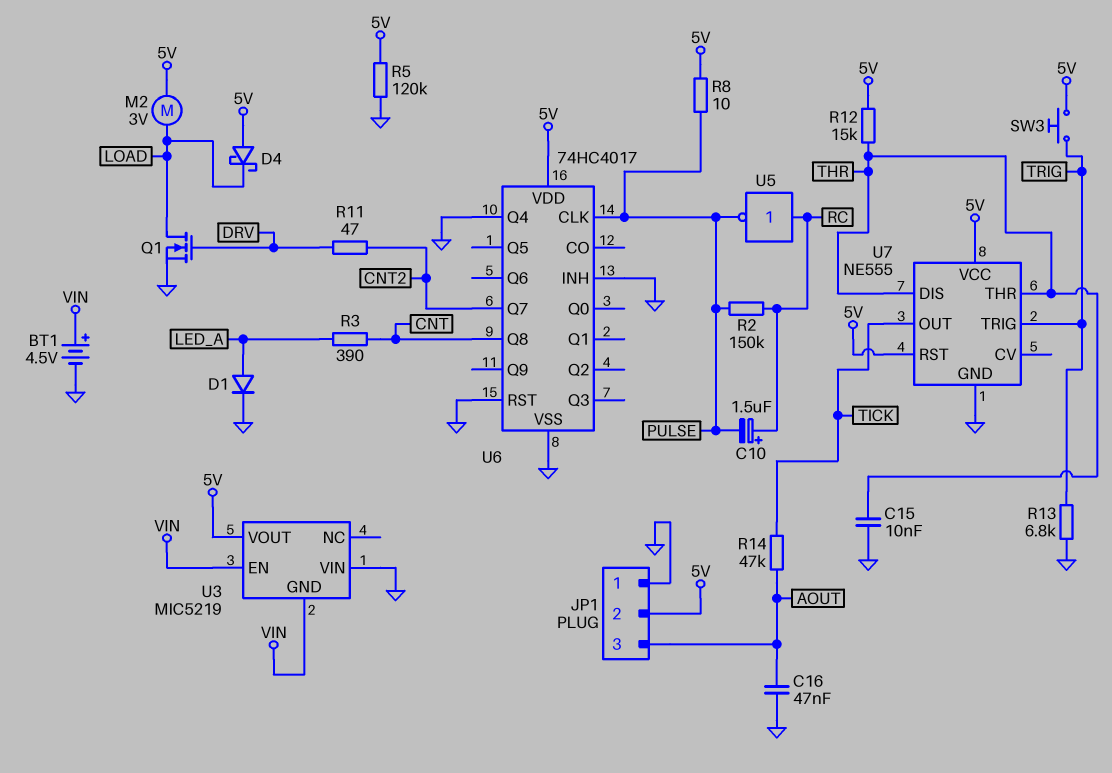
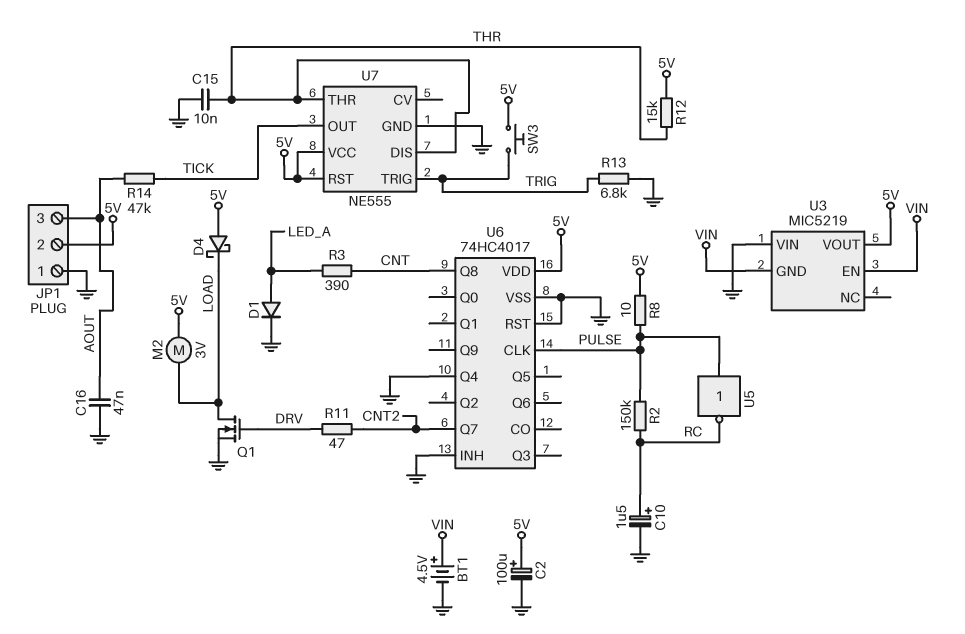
C2: none -> 100uF (plus 5V, minus GND)
C10: 1.5uF (plus RC, minus PULSE) -> 1.5uF (plus RC, minus GND)
R5: 120k (5V, GND) -> none
U5: NOT (in RC, out PULSE) -> NOT (in PULSE, out RC)

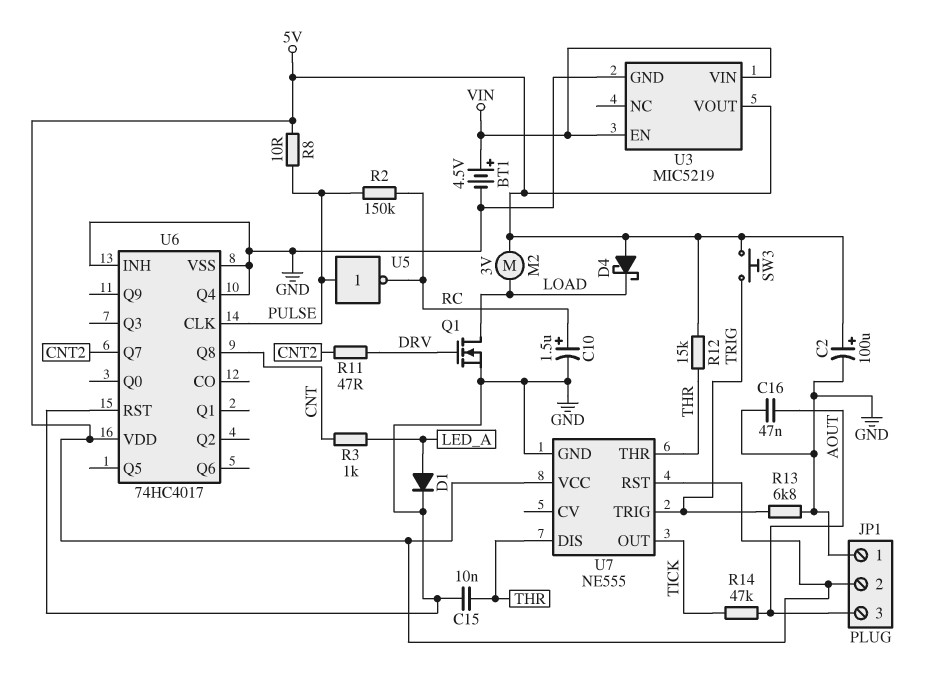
R3: 390 (CNT, LED_A) -> 1k (CNT, LED_A)
U3 pin GND: VIN -> GND
U3 pin VIN: GND -> VIN

